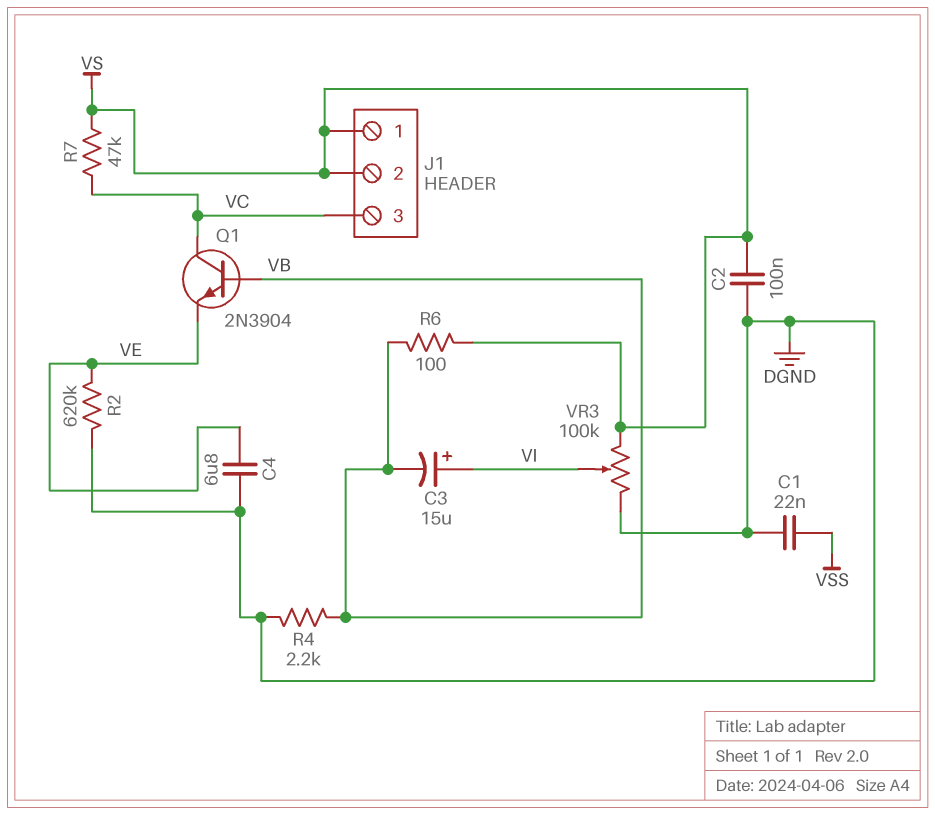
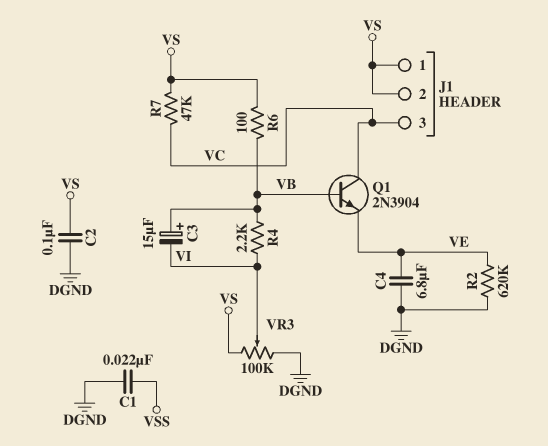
C3: 15uF (plus VI, minus VB) -> 15uF (plus VB, minus VI)
R4: 2.2k (DGND, VB) -> 2.2k (VB, VI)

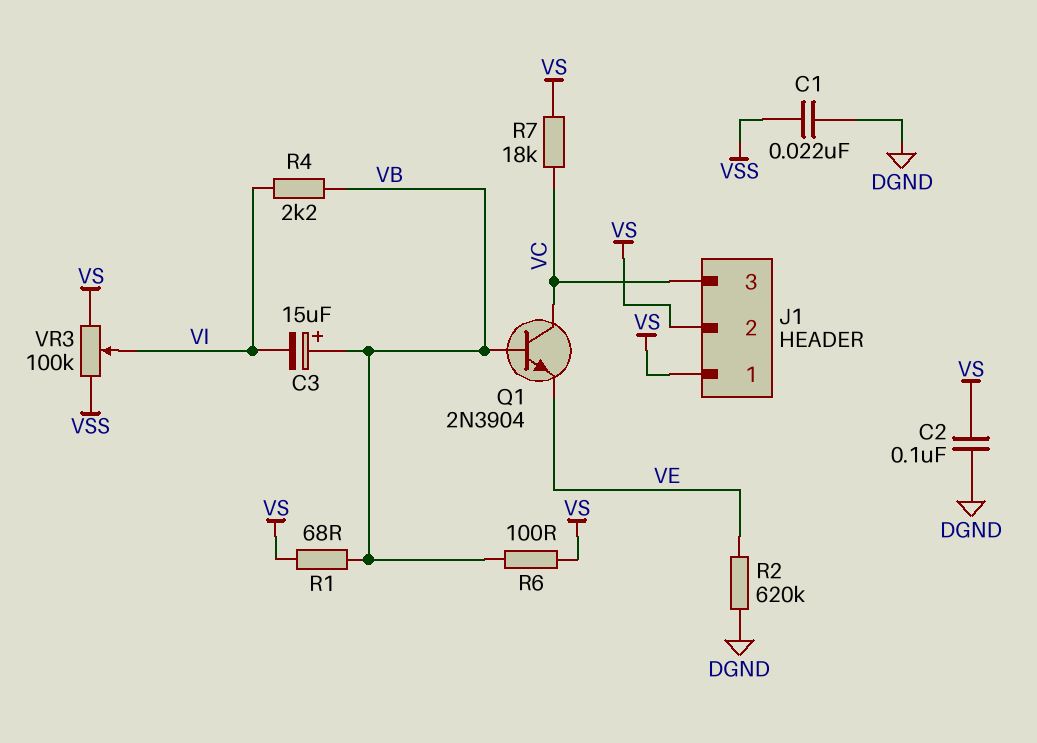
C4: 6.8uF (DGND, VE) -> none
R1: none -> 68 (VB, VS)
R7: 47k (VC, VS) -> 18k (VC, VS)
VR3: 100k (DGND, VS, wiper VI) -> 100k (VS, VSS, wiper VI)

